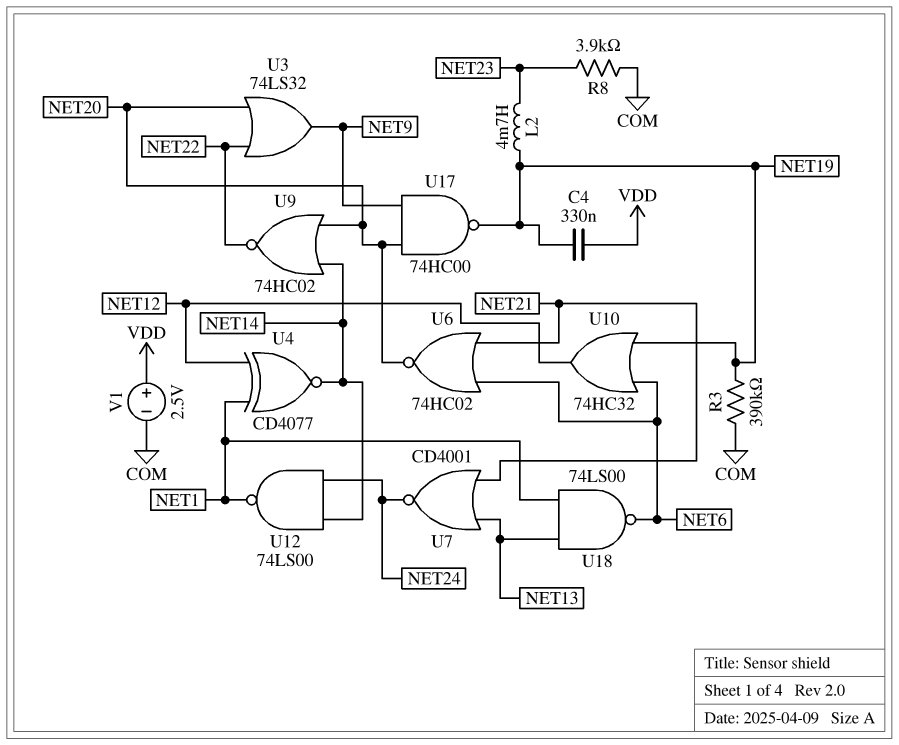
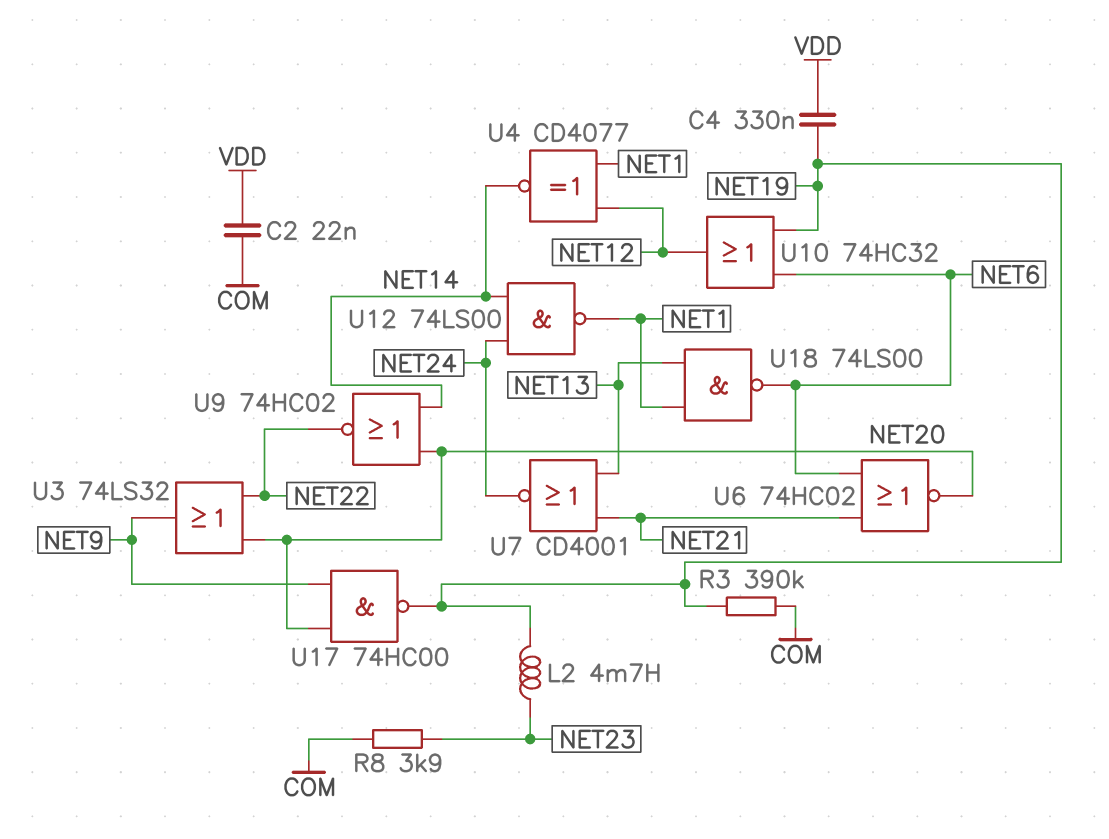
C2: none -> 22nF (COM, VDD)
V1: 2.5V (plus VDD, minus COM) -> none

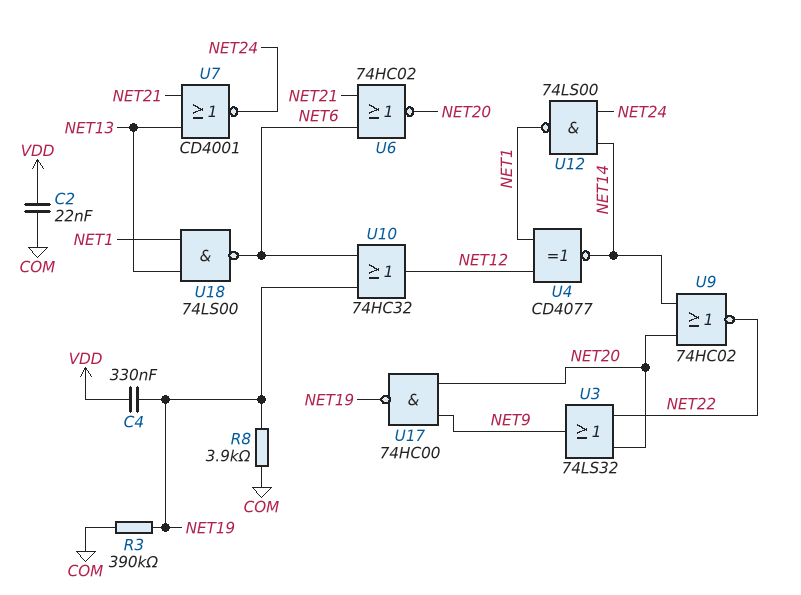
L2: 4.7mH (NET19, NET23) -> none
R8: 3.9k (COM, NET23) -> 3.9k (COM, NET19)

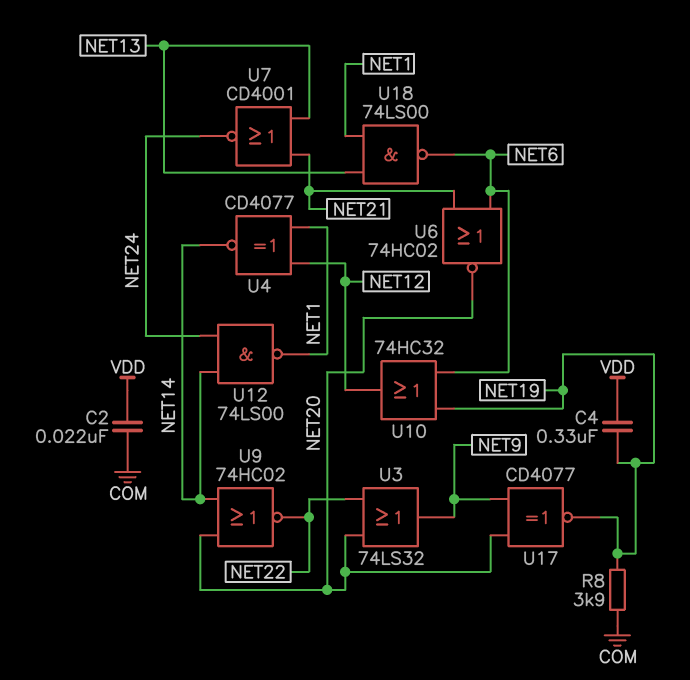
R3: 390k (COM, NET19) -> none
U17: NAND 74HC00 (in NET9, in NET20, out NET19) -> XNOR CD4077 (in NET9, in NET20, out NET19)

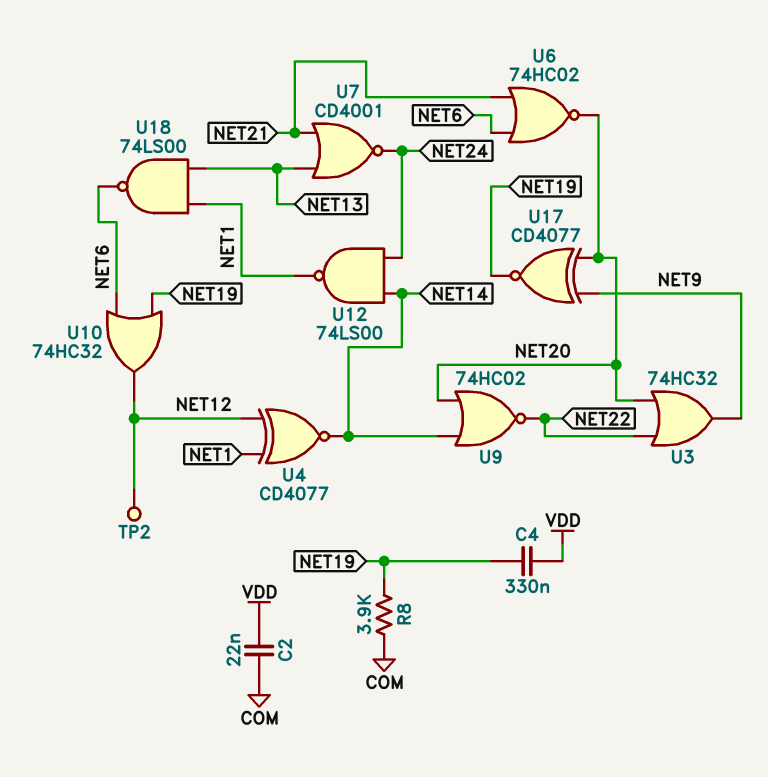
TP2: none -> test point (NET12)
U3: OR 74LS32 (in NET20, in NET22, out NET9) -> OR 74HC32 (in NET20, in NET22, out NET9)

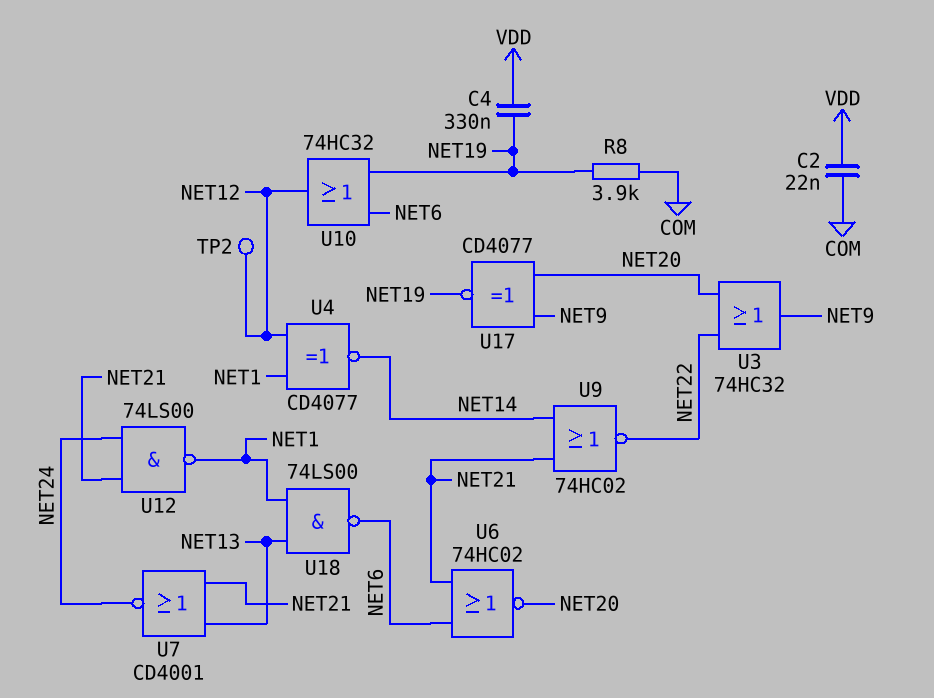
U9: NOR 74HC02 (in NET14, in NET20, out NET22) -> NOR 74HC02 (in NET14, in NET21, out NET22)
U12: NAND 74LS00 (in NET14, in NET24, out NET1) -> NAND 74LS00 (in NET21, in NET24, out NET1)

